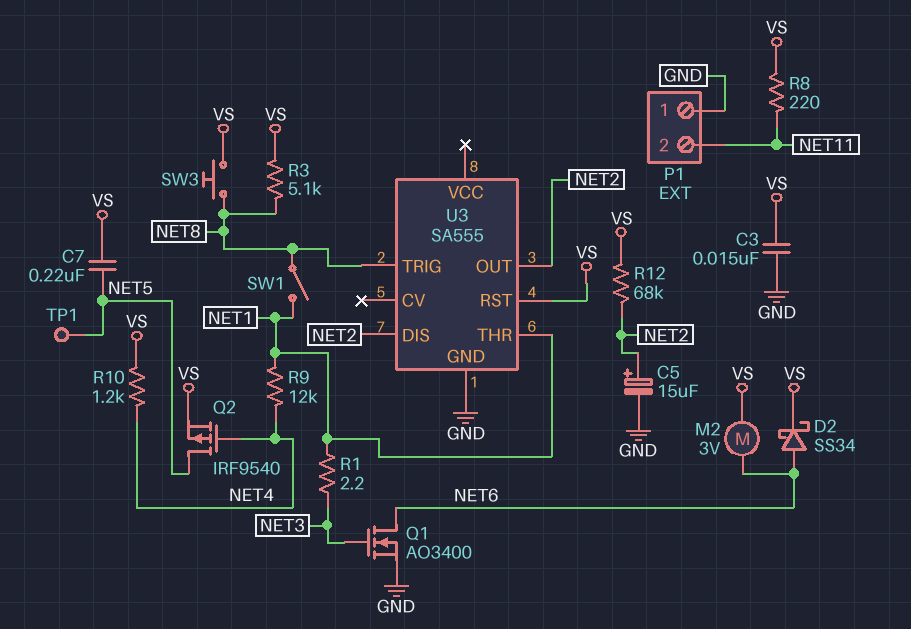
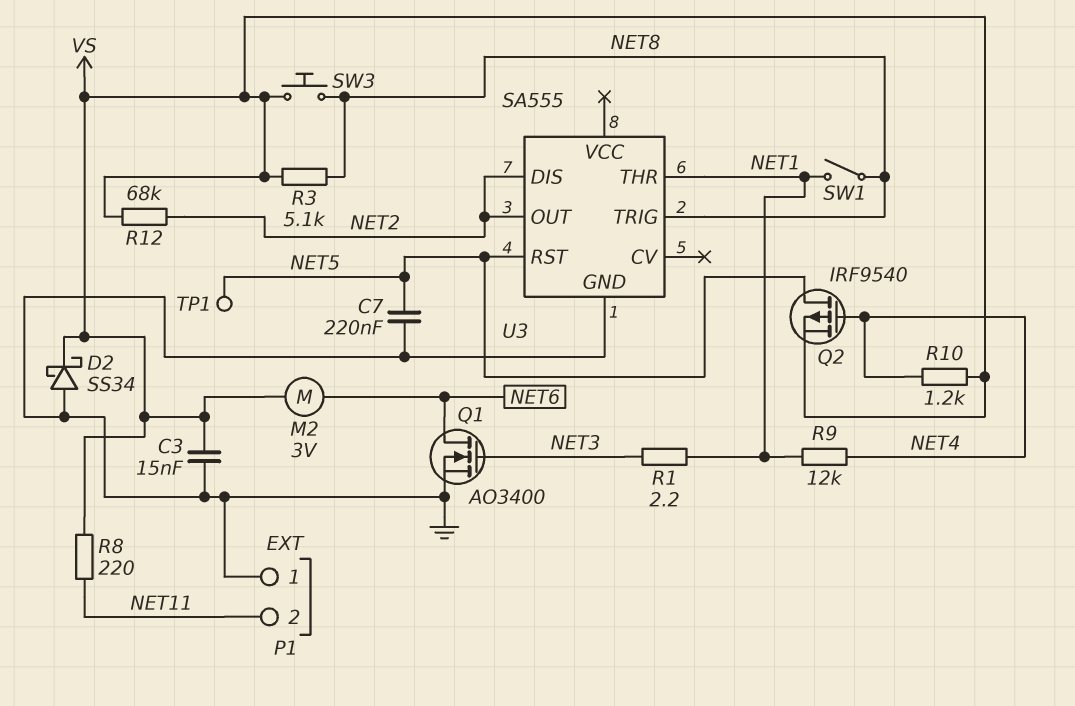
C5: 15uF (plus NET2, minus GND) -> none
C7: 220nF (NET5, VS) -> 220nF (GND, NET5)
D2: schottky SS34 (A NET6, K VS) -> schottky SS34 (A GND, K VS)
U3 pin RST: VS -> NET5

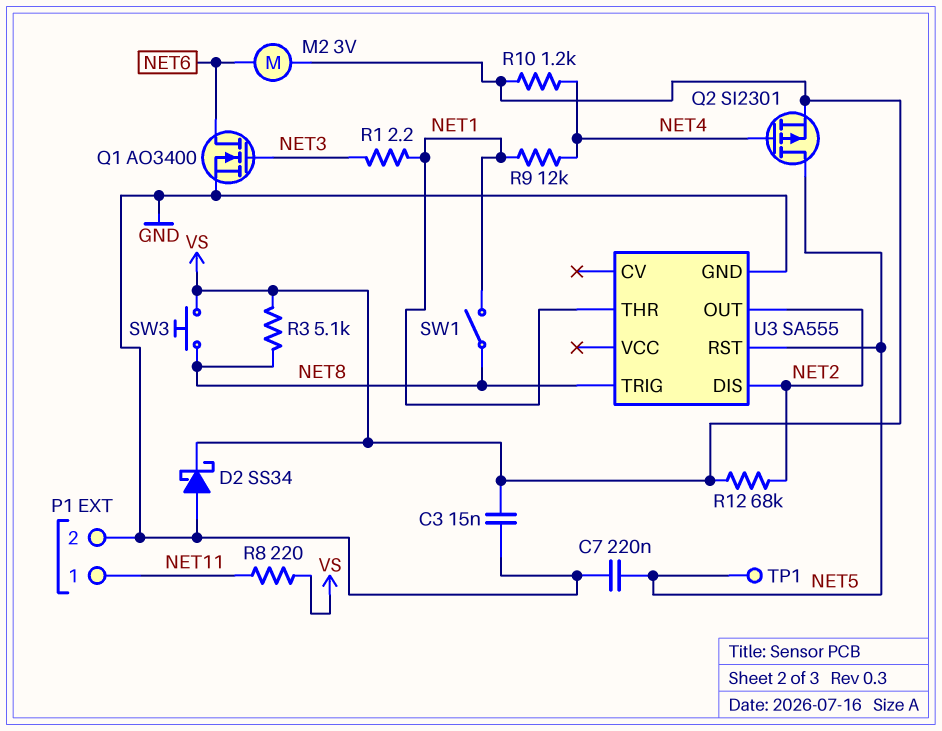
P1 pin 1: GND -> NET11
P1 pin 2: NET11 -> GND
Q2: PMOS IRF9540 (G NET4, D NET5, S VS) -> PMOS SI2301 (G NET4, D NET5, S VS)

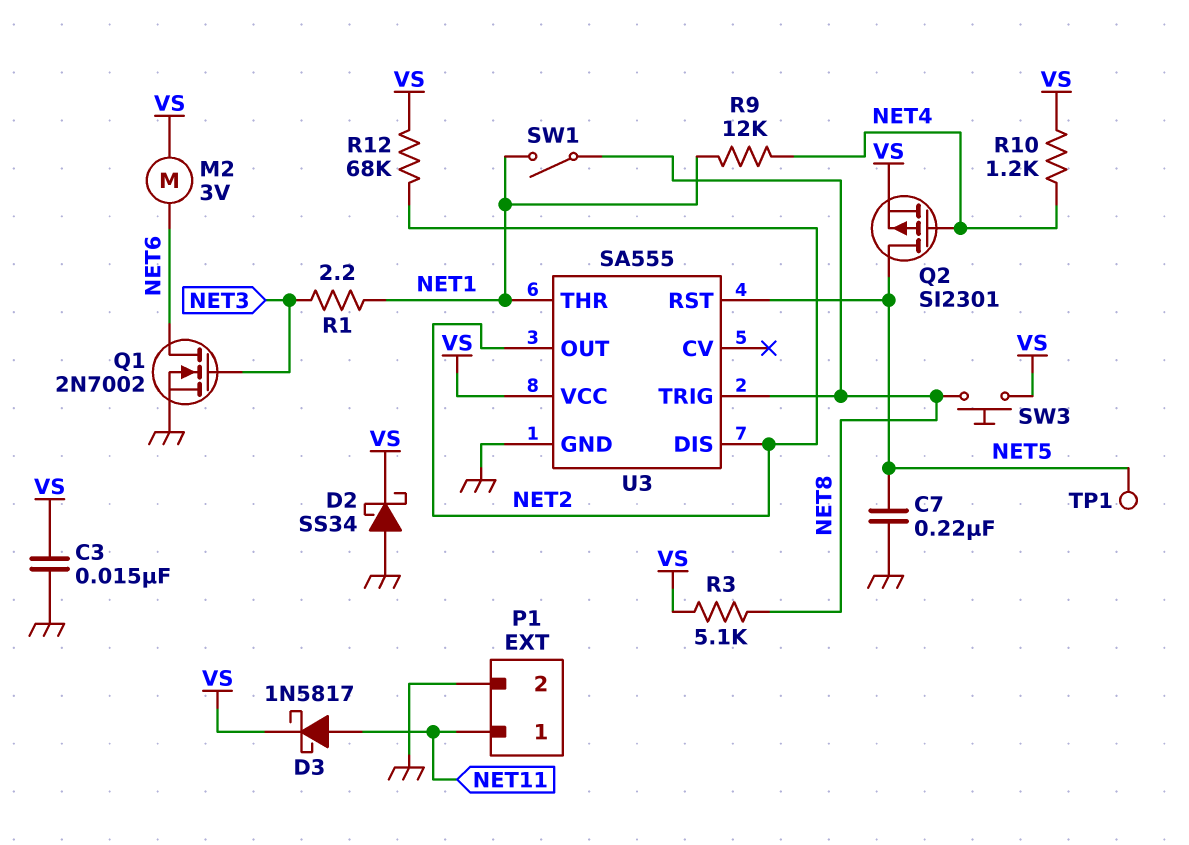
D3: none -> schottky 1N5817 (A NET11, K VS)
Q1: NMOS AO3400 (G NET3, D NET6, S GND) -> NMOS 2N7002 (G NET3, D NET6, S GND)
R8: 220 (NET11, VS) -> none
U3 pin VCC: none -> VS

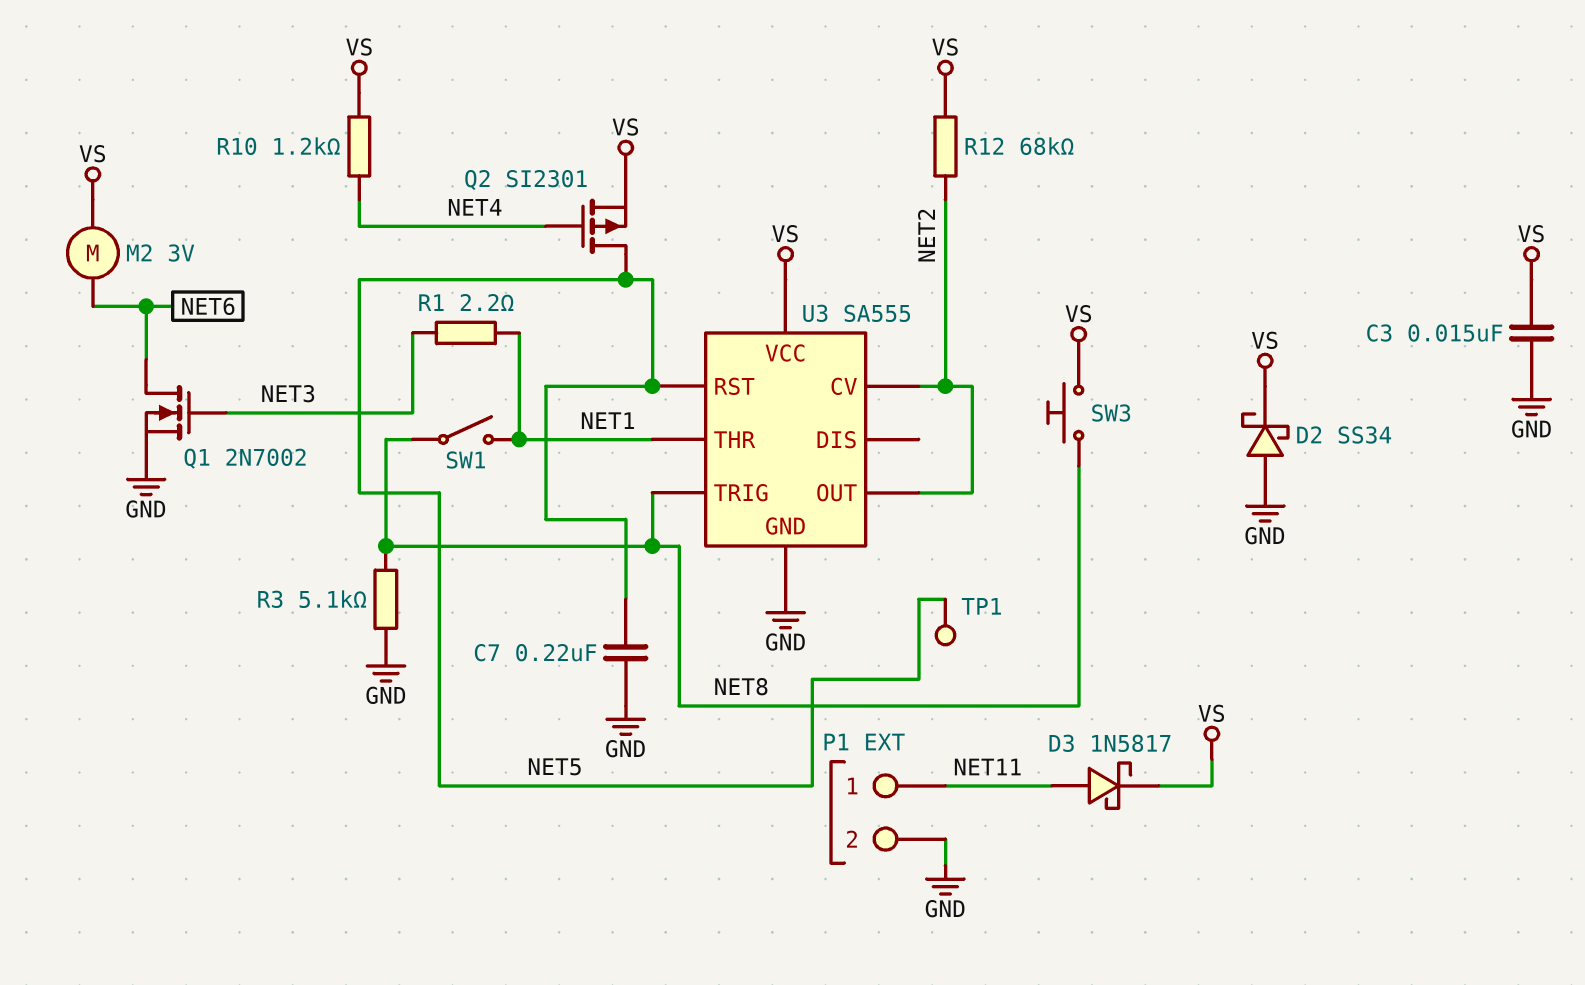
R3: 5.1k (NET8, VS) -> 5.1k (GND, NET8)
R9: 12k (NET1, NET4) -> none
U3 pin CV: none -> NET2
U3 pin DIS: NET2 -> none

